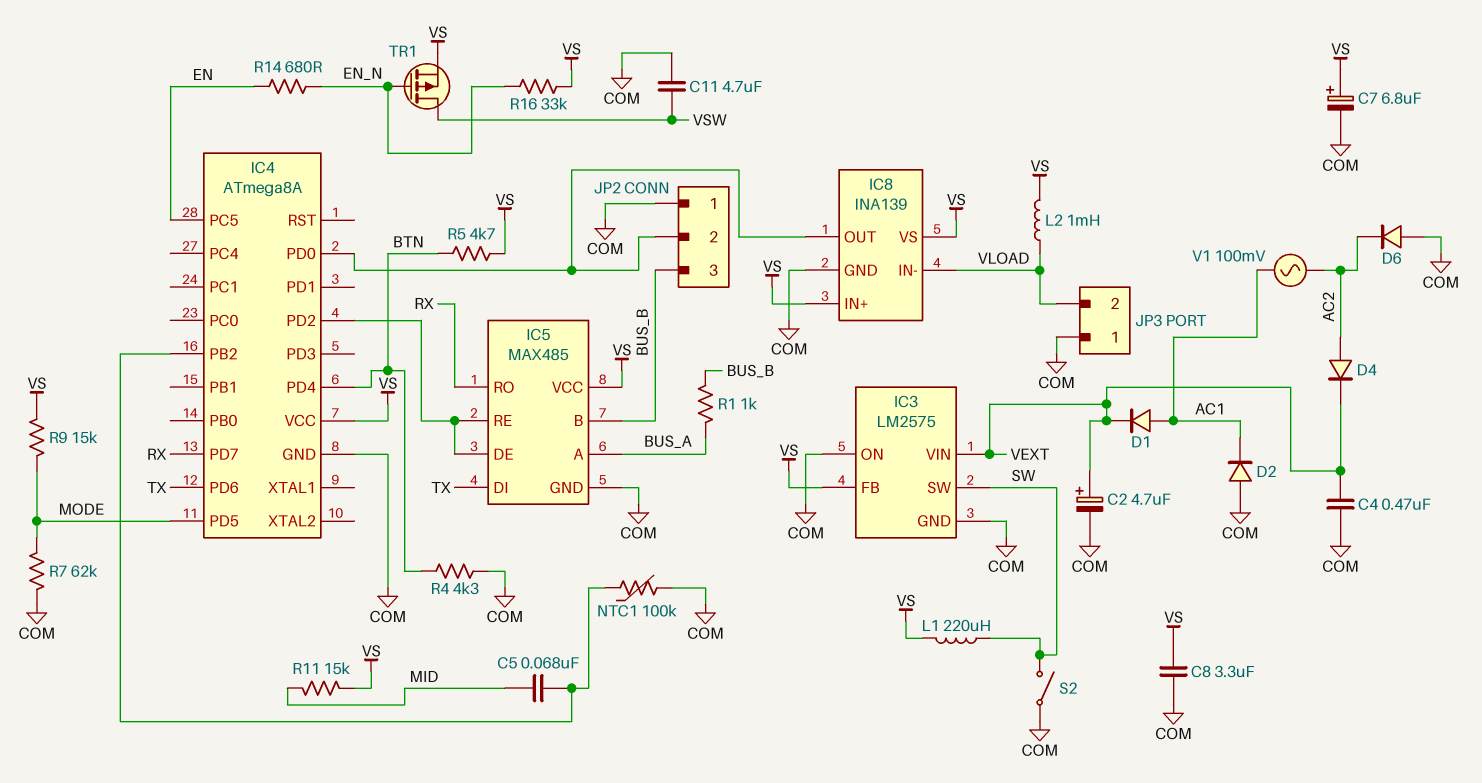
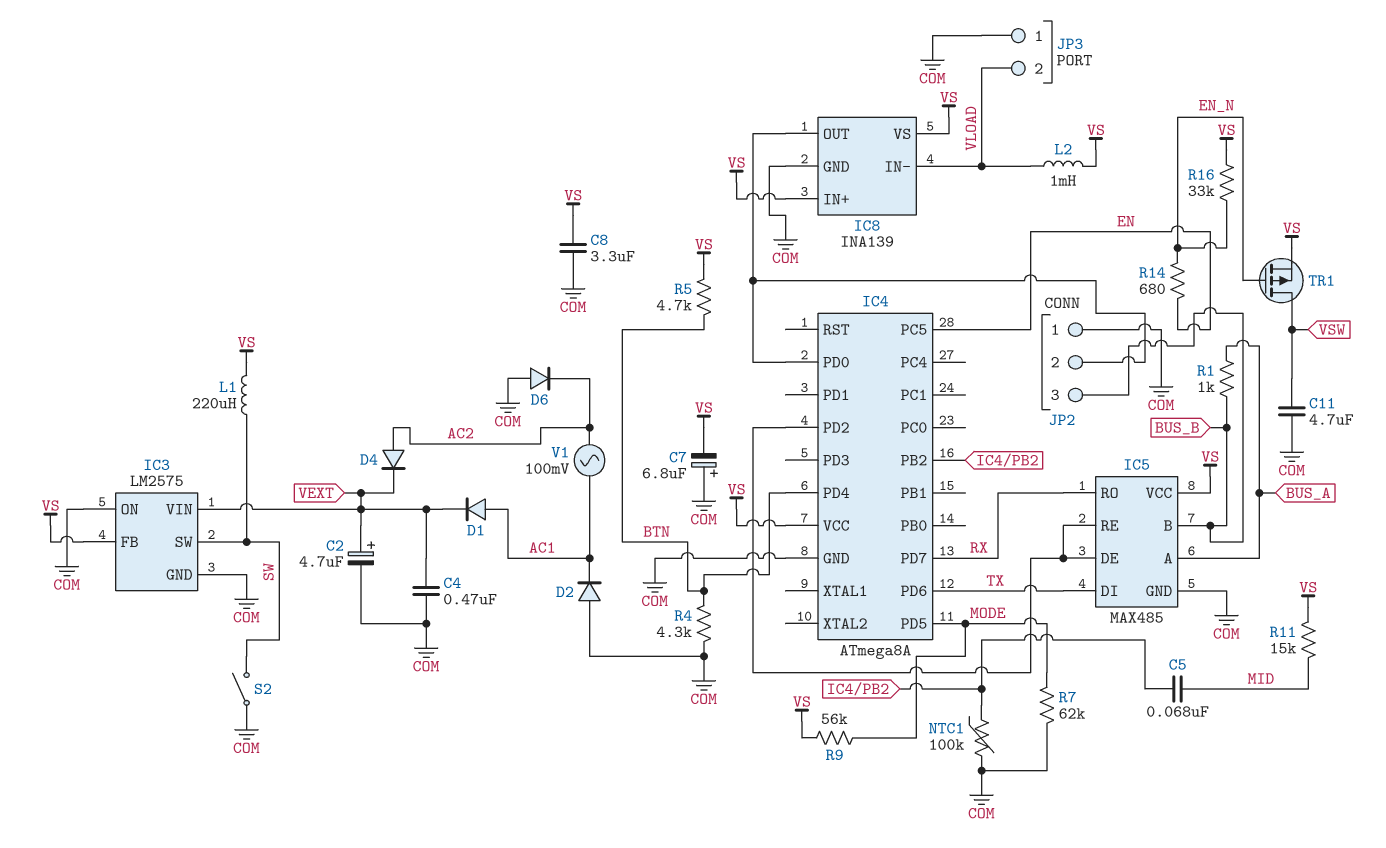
C7: 6.8uF (plus VS, minus COM) -> 6.8uF (plus COM, minus VS)
R9: 15k (MODE, VS) -> 56k (MODE, VS)

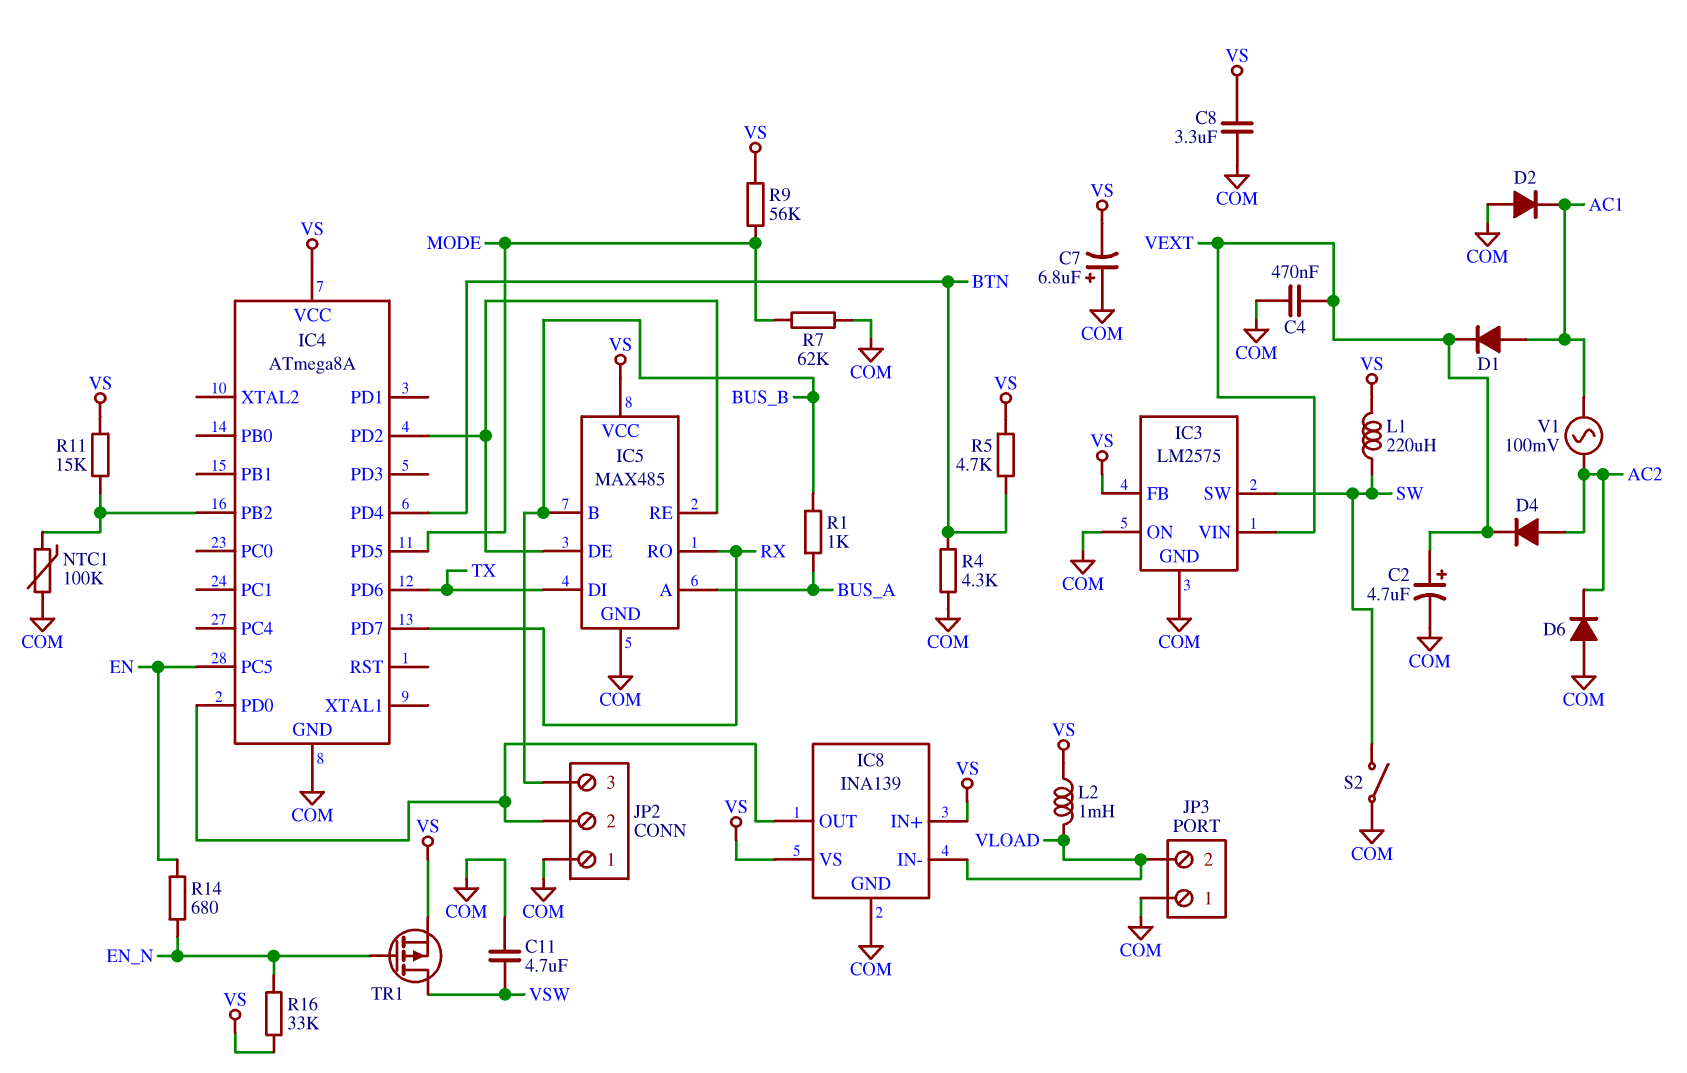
C5: 68nF (IC4/PB2, MID) -> none
R11: 15k (MID, VS) -> 15k (IC4/PB2, VS)

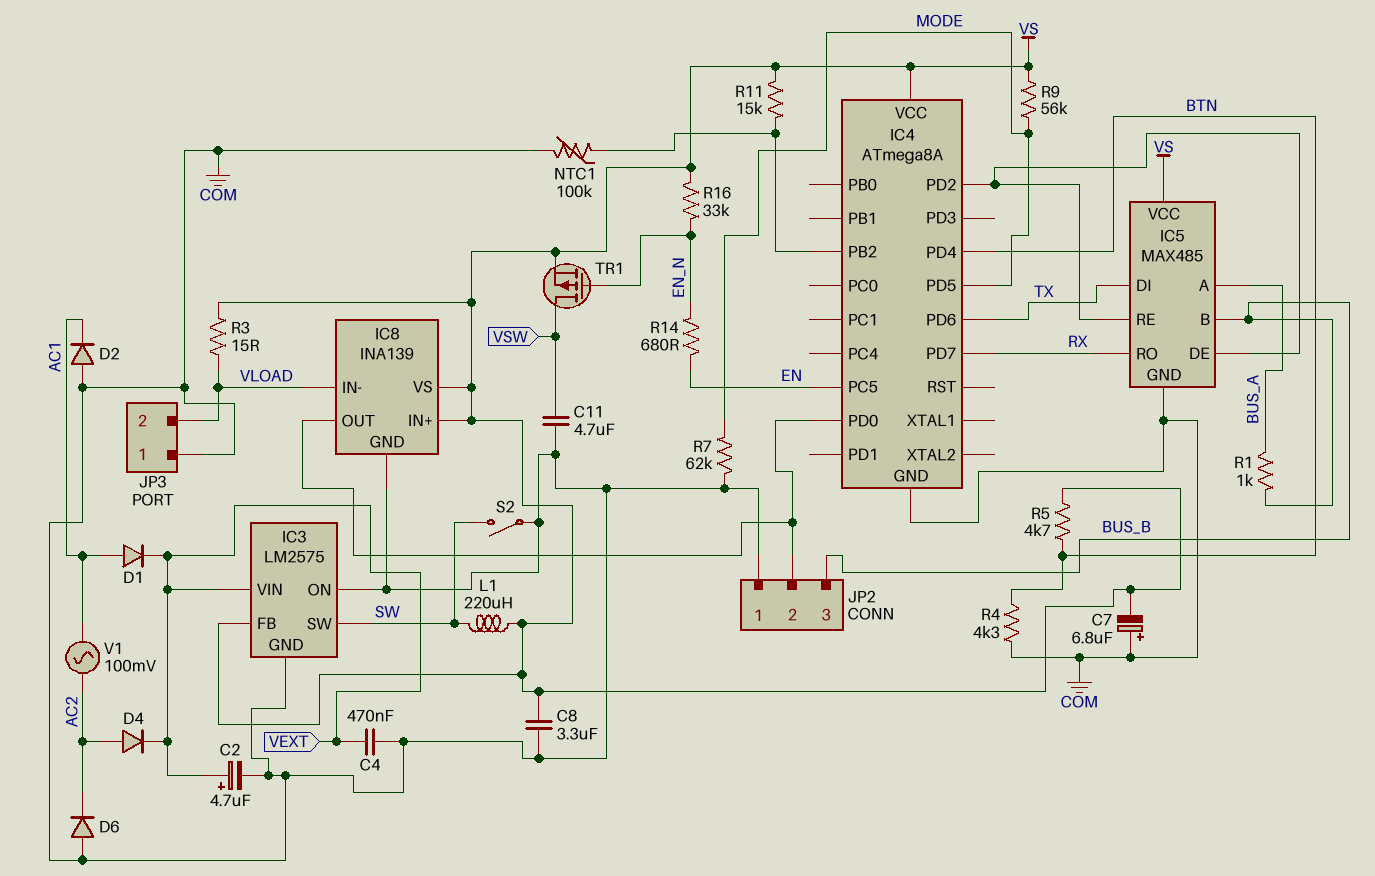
L2: 1mH (VLOAD, VS) -> none
R3: none -> 15 (VLOAD, VS)

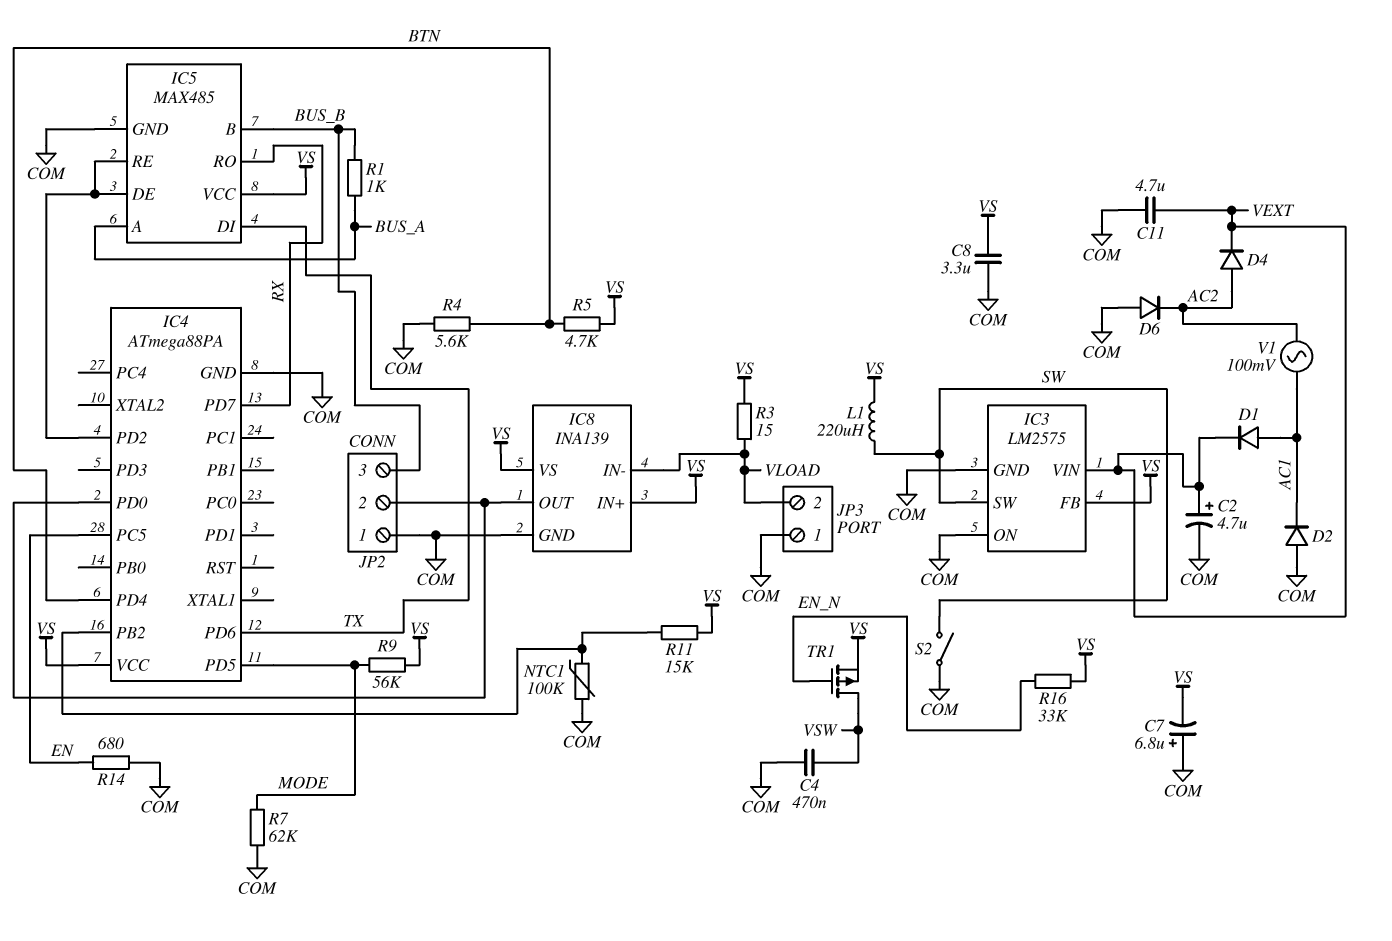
C4: 470nF (COM, VEXT) -> 470nF (COM, VSW)
C11: 4.7uF (COM, VSW) -> 4.7uF (COM, VEXT)
IC4: ATmega8A -> ATmega88PA
R4: 4.3k (BTN, COM) -> 5.6k (BTN, COM)
R14: 680 (EN, EN_N) -> 680 (COM, EN)

